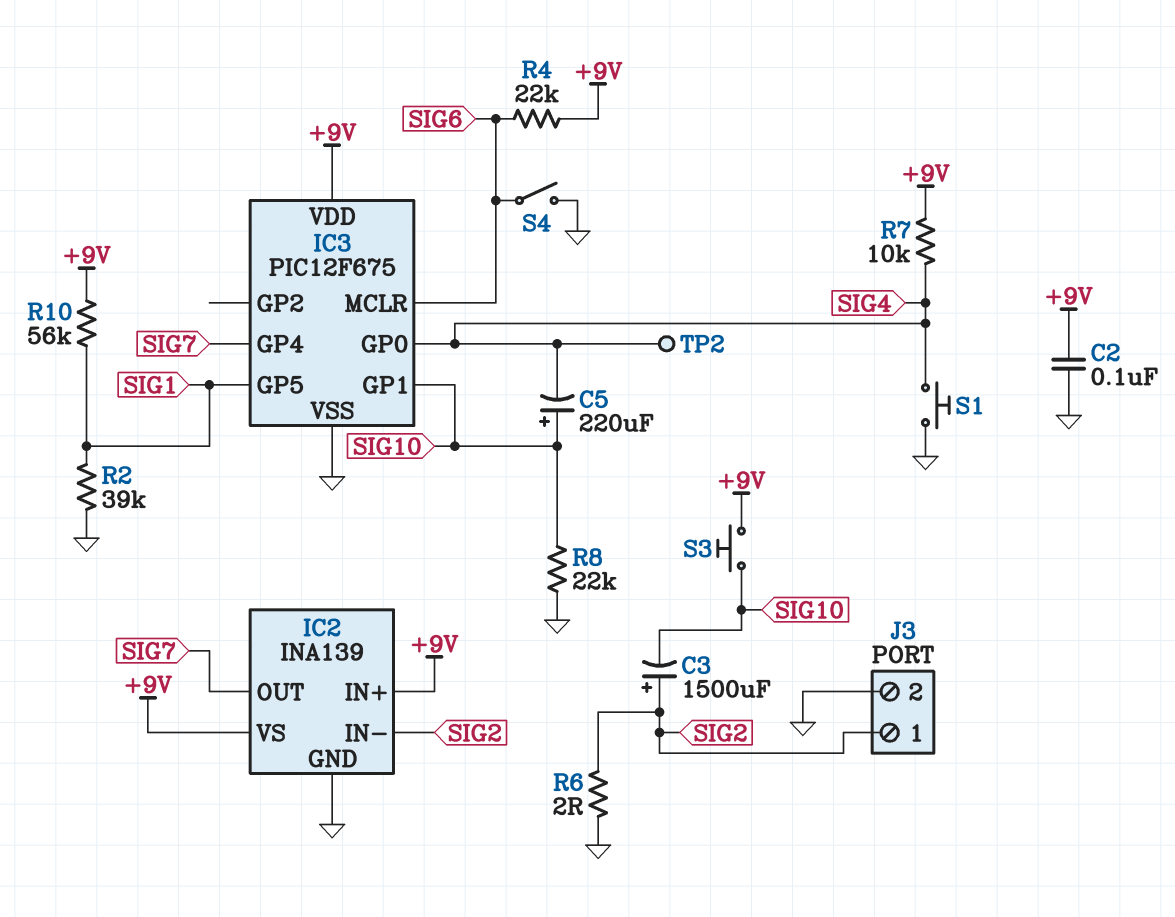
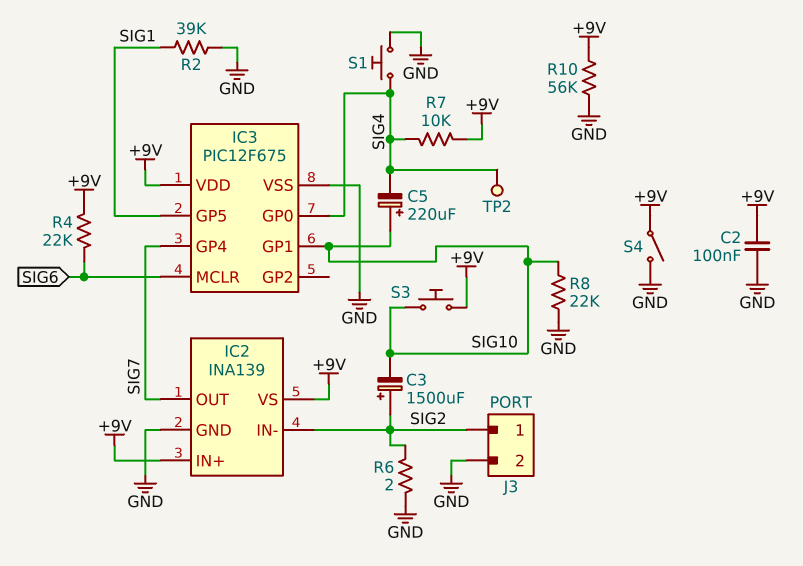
R10: 56k (+9V, SIG1) -> 56k (+9V, GND)
S4: switch (GND, SIG6) -> switch (+9V, GND)

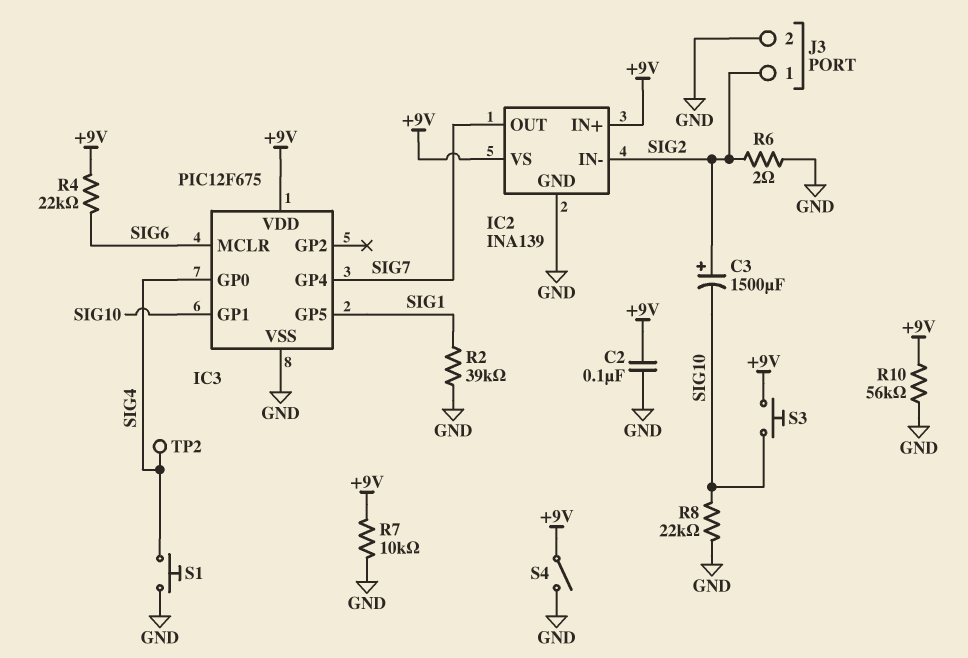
C5: 220uF (plus SIG10, minus SIG4) -> none
R7: 10k (+9V, SIG4) -> 10k (+9V, GND)

